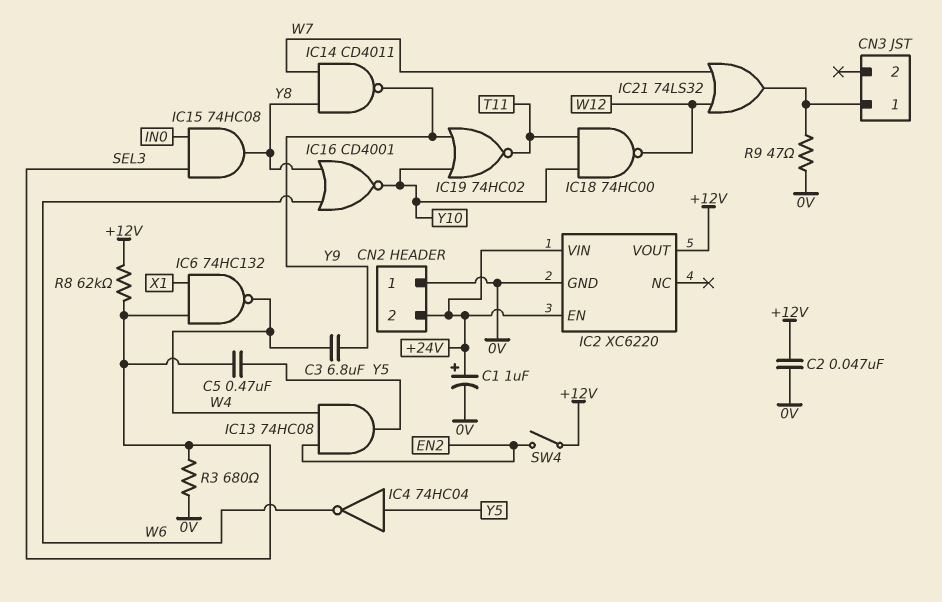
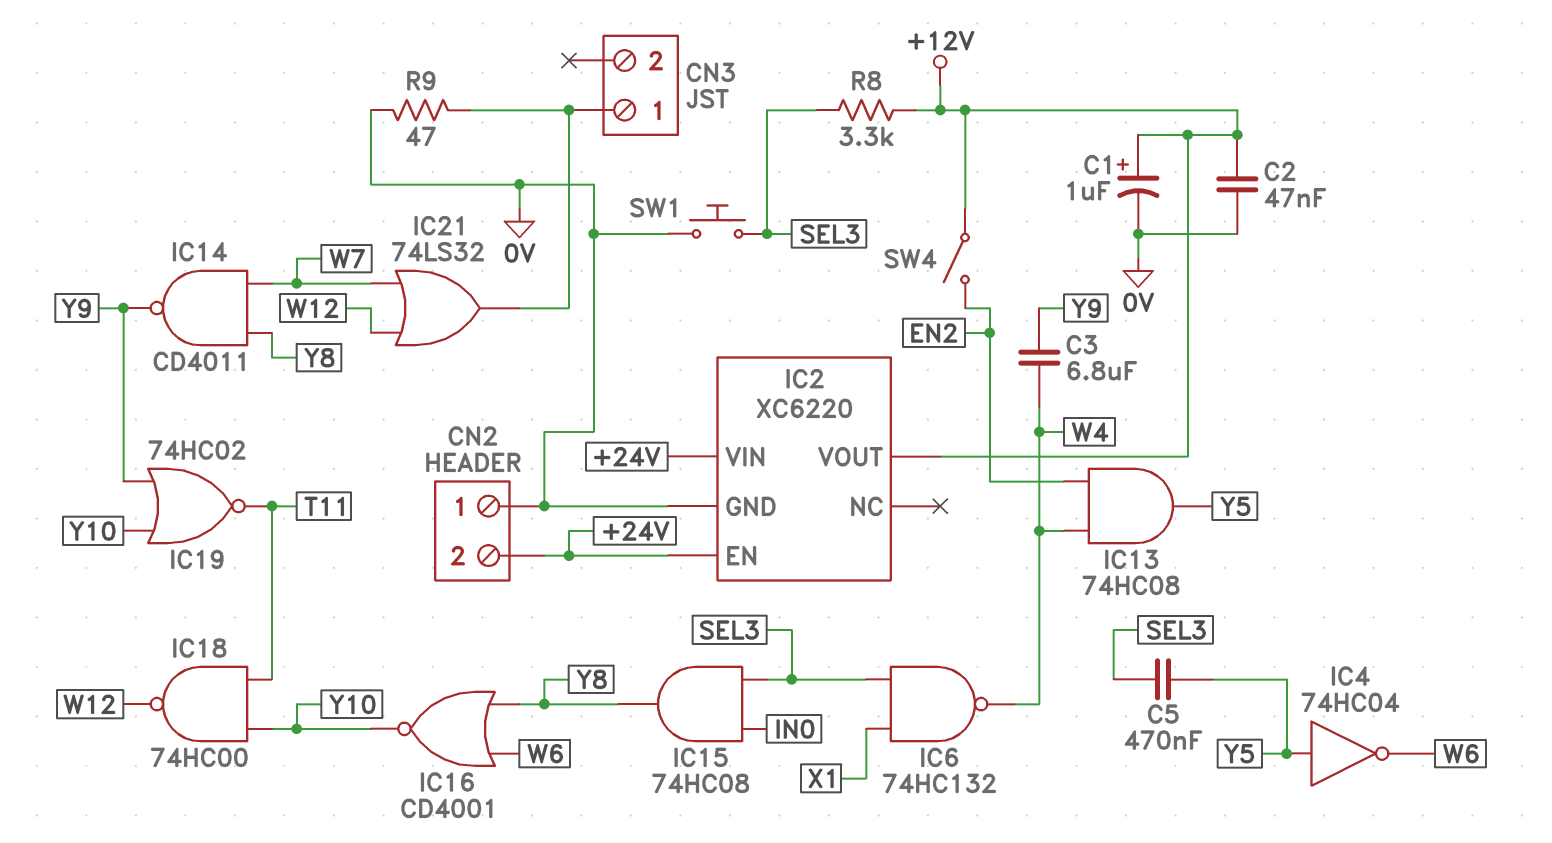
C1: 1uF (plus +24V, minus 0V) -> 1uF (plus +12V, minus 0V)
R3: 680 (0V, SEL3) -> none
R8: 62k (+12V, SEL3) -> 3.3k (+12V, SEL3)
SW1: none -> button (0V, SEL3)

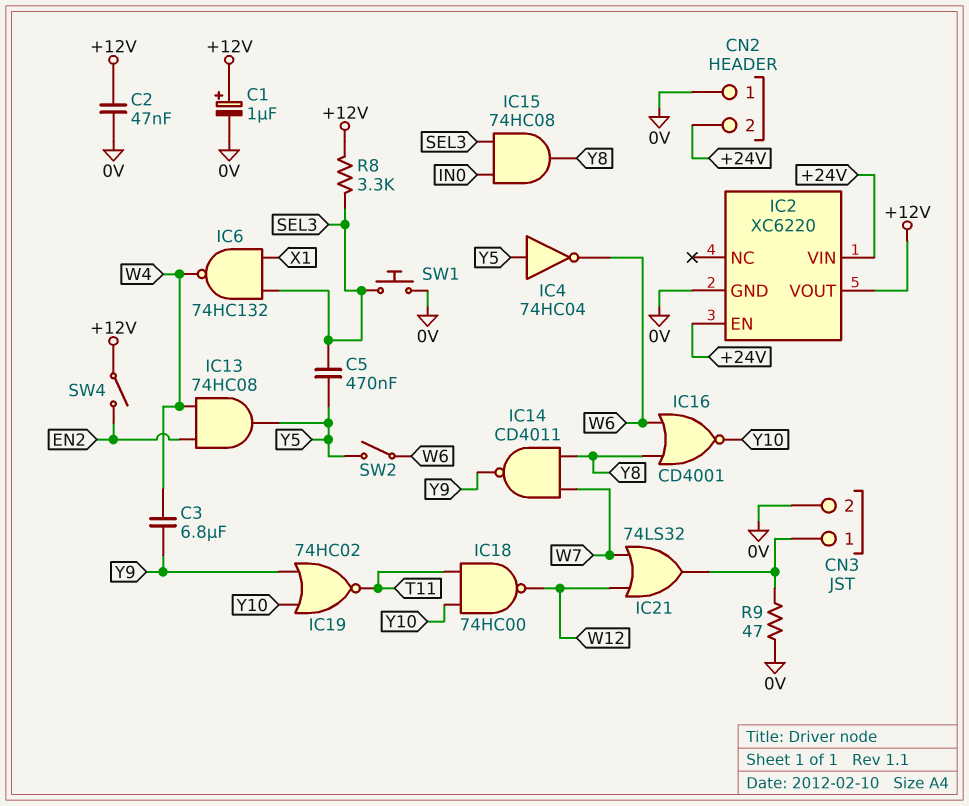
CN3 pin 2: none -> 0V
SW2: none -> switch (W6, Y5)

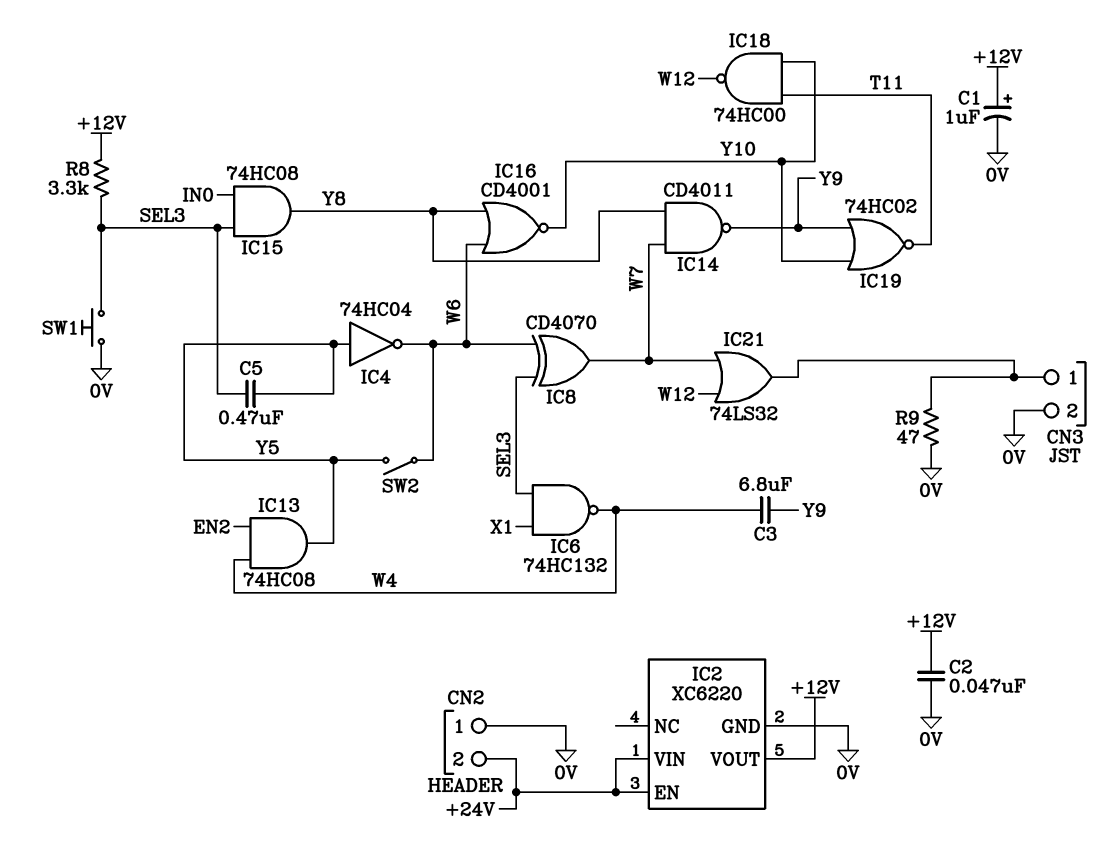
IC8: none -> XOR CD4070 (in SEL3, in W6, out W7)
SW4: switch (+12V, EN2) -> none

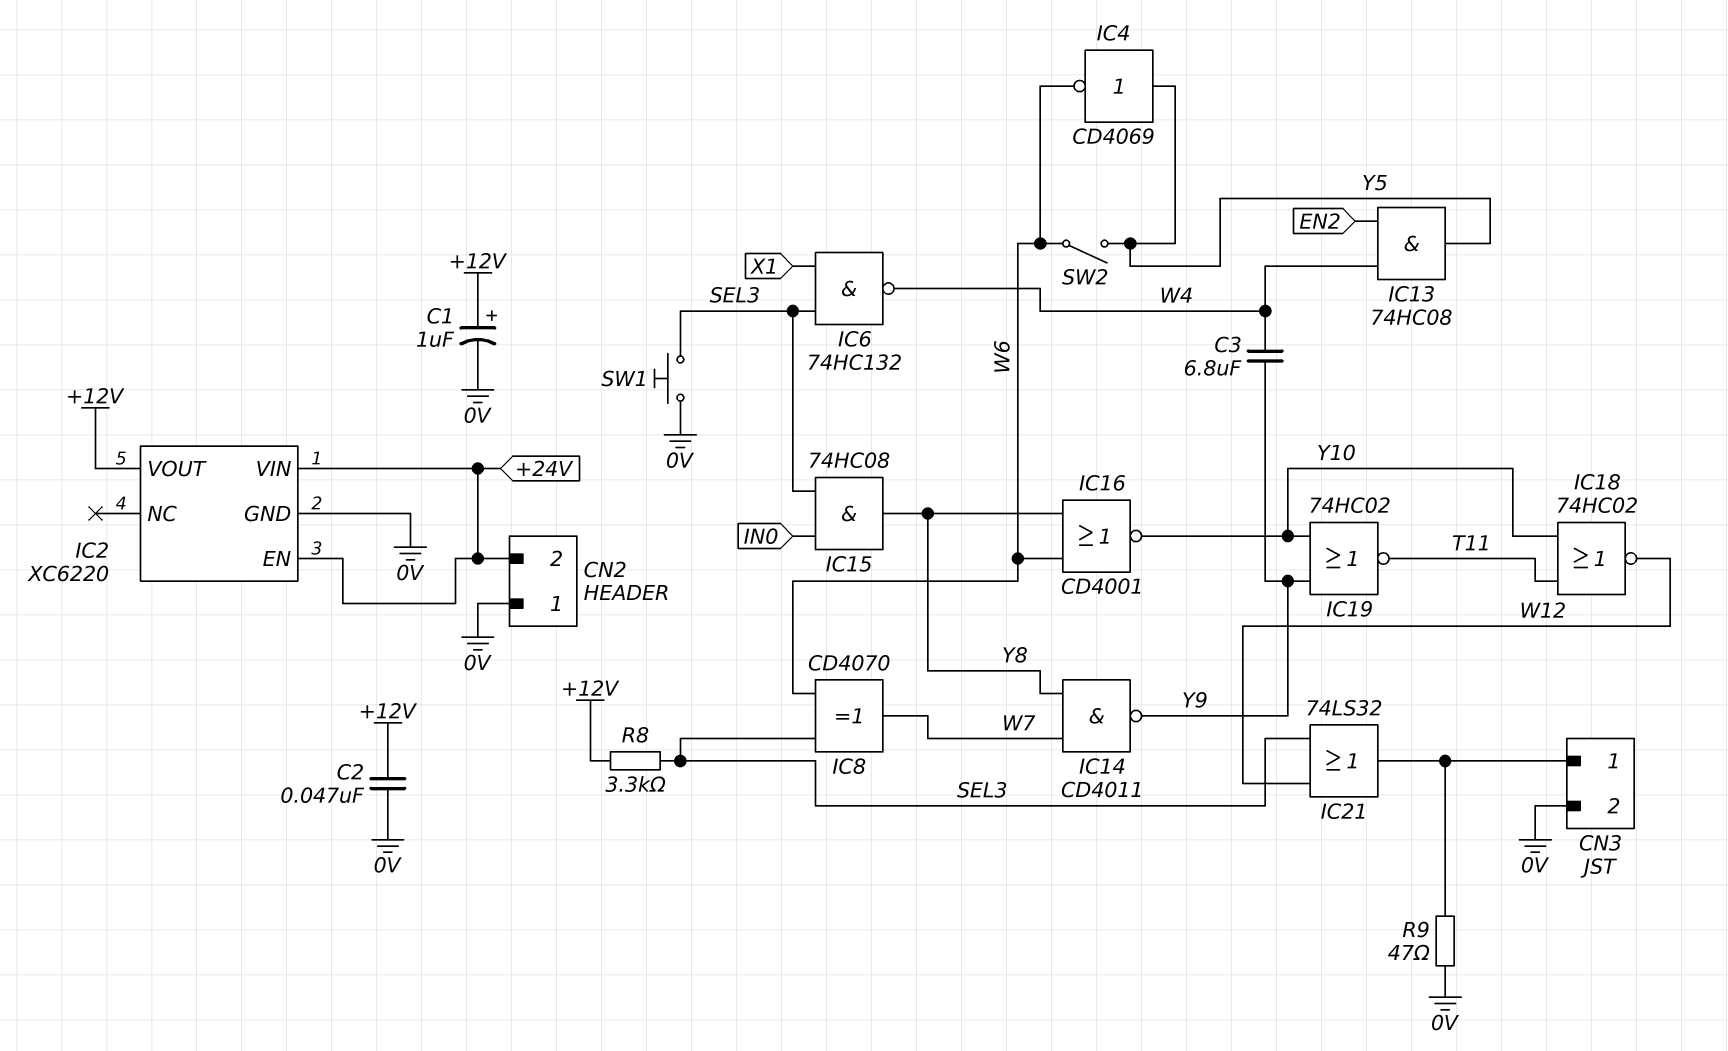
C5: 470nF (SEL3, Y5) -> none
IC4: NOT 74HC04 (in Y5, out W6) -> NOT CD4069 (in Y5, out W6)
IC18: NAND 74HC00 (in T11, in Y10, out W12) -> NOR 74HC02 (in T11, in Y10, out W12)
IC21: OR 74LS32 (in W7, in W12, out CN3/1) -> OR 74LS32 (in SEL3, in W12, out CN3/1)

